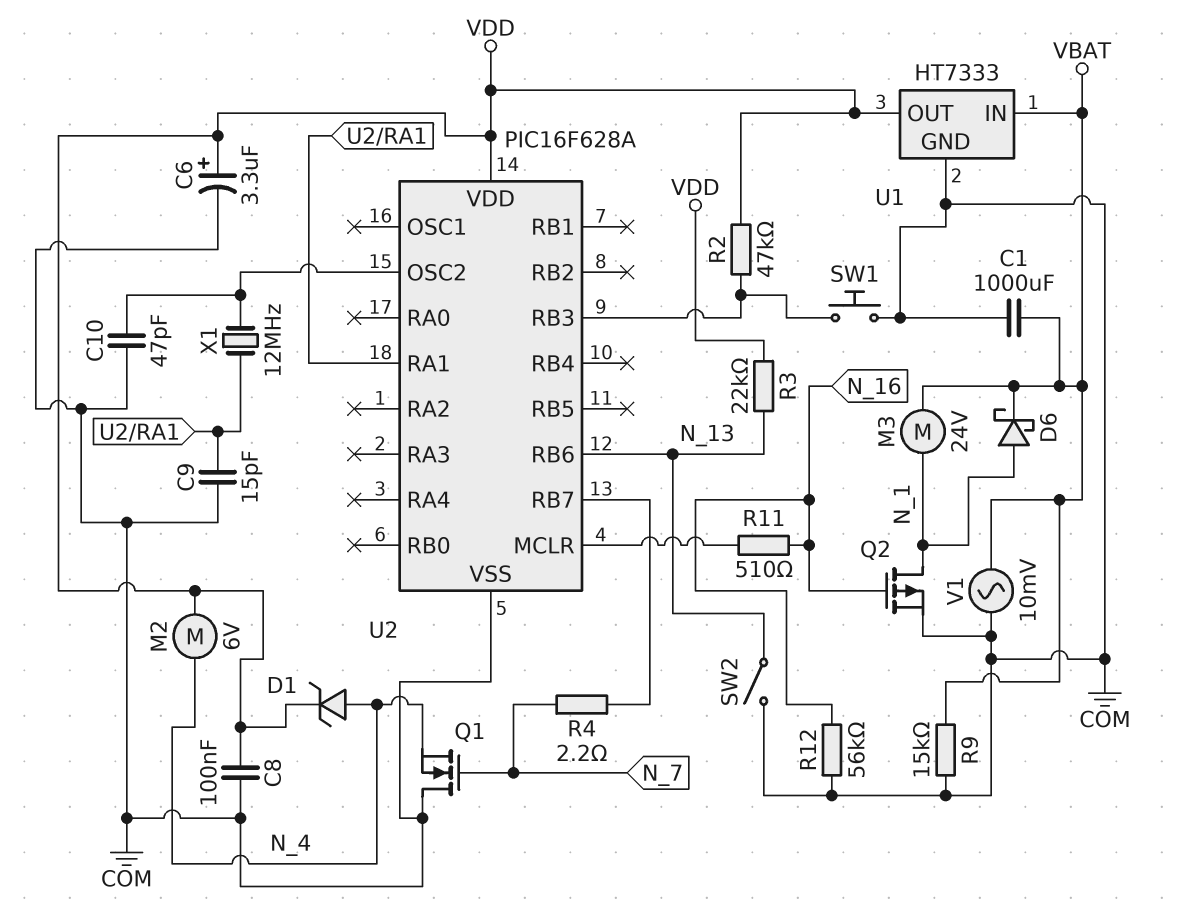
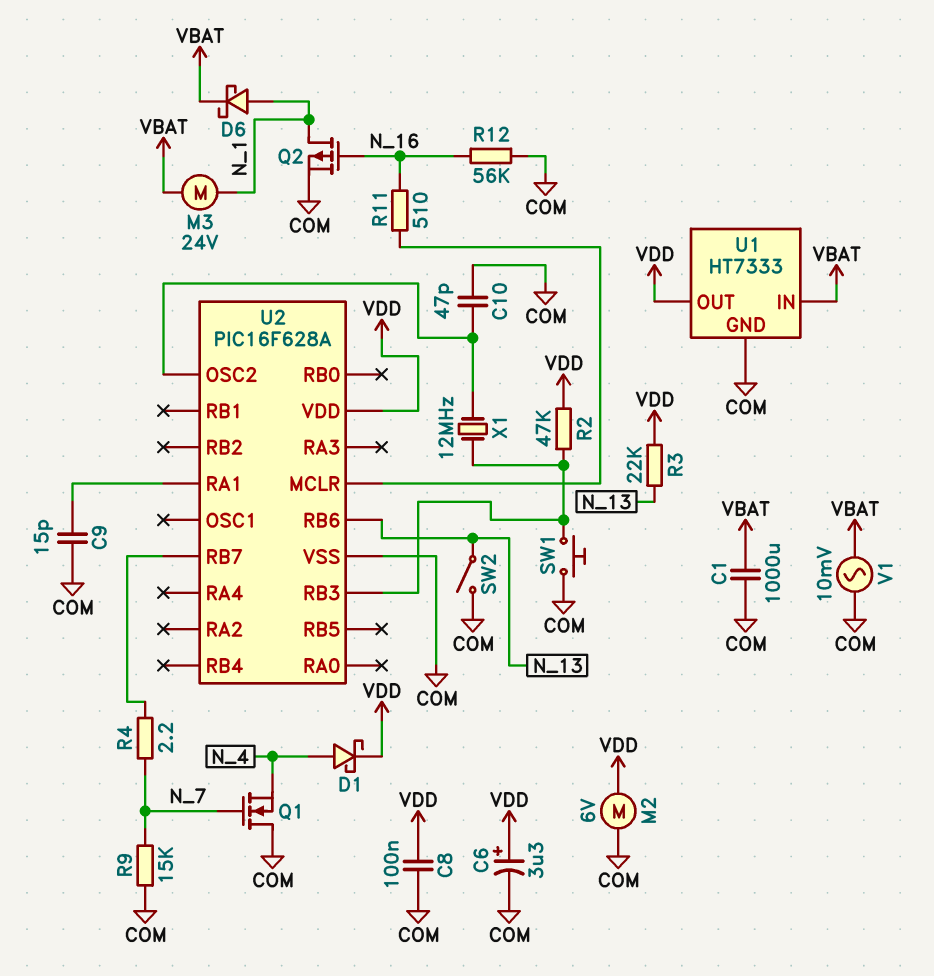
D1: zener (A N_4, K VDD) -> schottky (A N_4, K VDD)
M2: motor 6V (N_4, VDD) -> motor 6V (COM, VDD)
R9: 15k (COM, VBAT) -> 15k (COM, N_7)
X1: 12MHz (U2/OSC2, U2/RA1) -> 12MHz (U2/OSC2, U2/RB3)

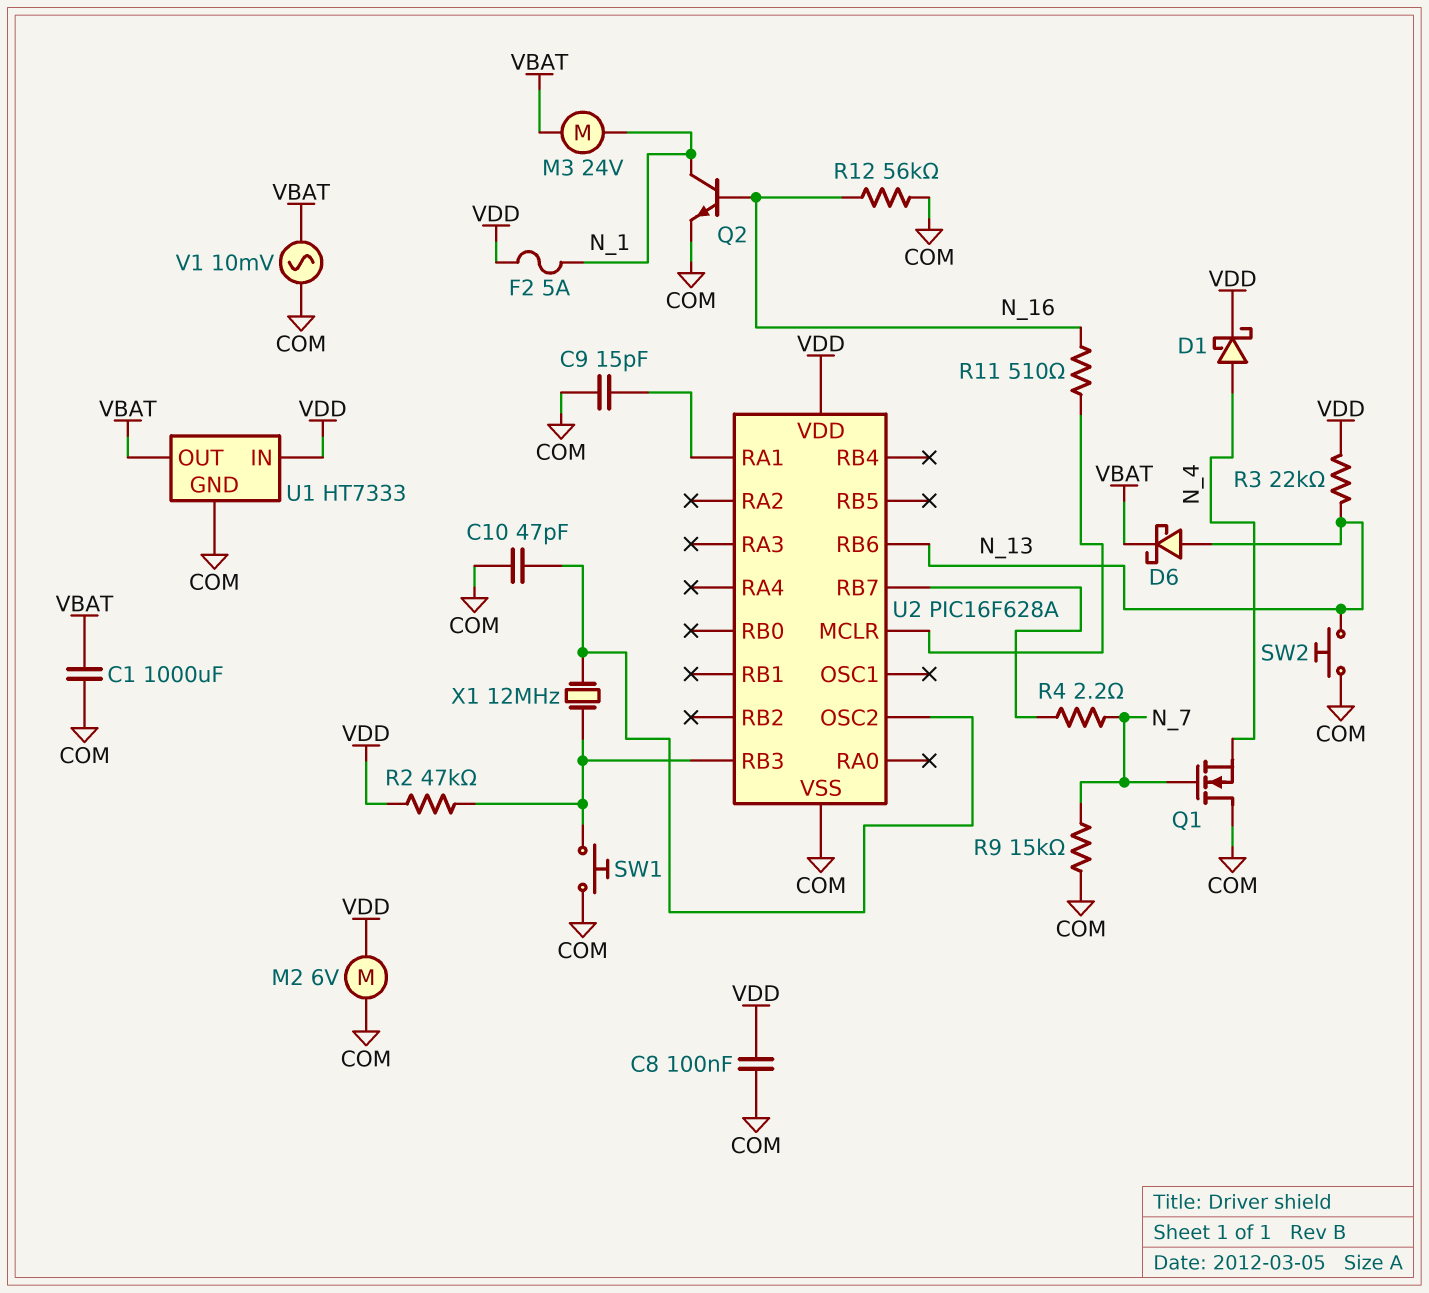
C6: 3.3uF (plus VDD, minus COM) -> none
D6: schottky (A N_1, K VBAT) -> schottky (A N_13, K VBAT)
F2: none -> 5A (N_1, VDD)
Q2: PMOS (G N_16, D N_1, S COM) -> NPN (B N_16, C N_1, E COM)
SW2: switch (COM, N_13) -> button (COM, N_13)
U1 pin IN: VBAT -> VDD
U1 pin OUT: VDD -> VBAT

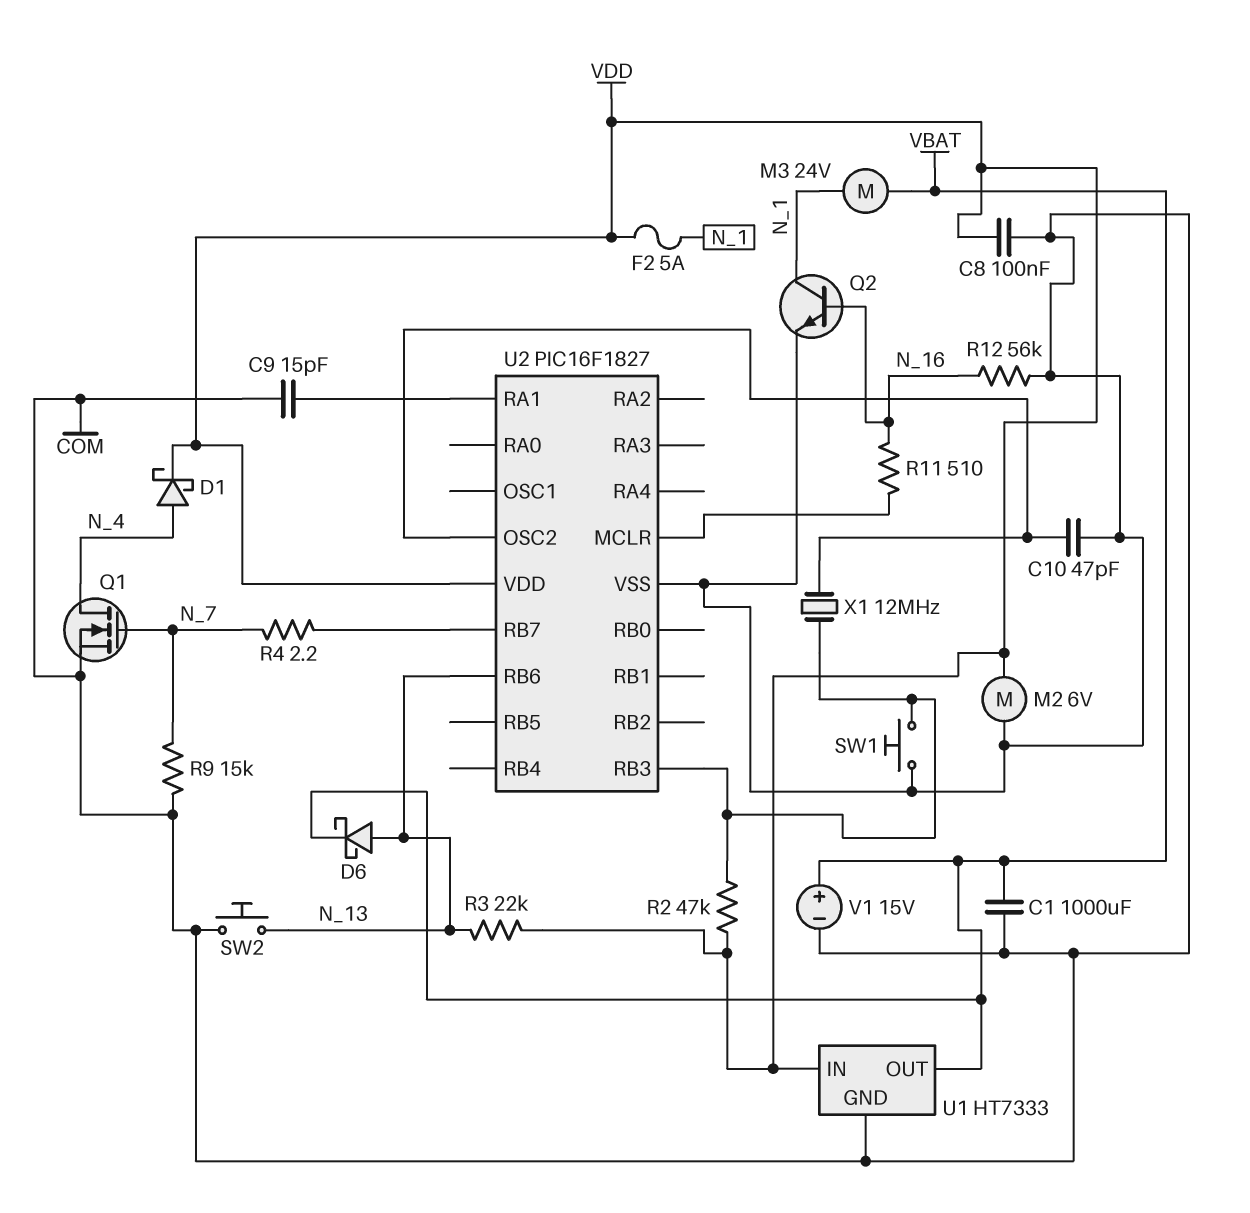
Q1: NMOS (G N_7, D COM, S N_4) -> NMOS (G N_7, D N_4, S COM)
U2: PIC16F628A -> PIC16F1827
V1: AC 10mV (COM, VBAT) -> 15V (plus VBAT, minus COM)

